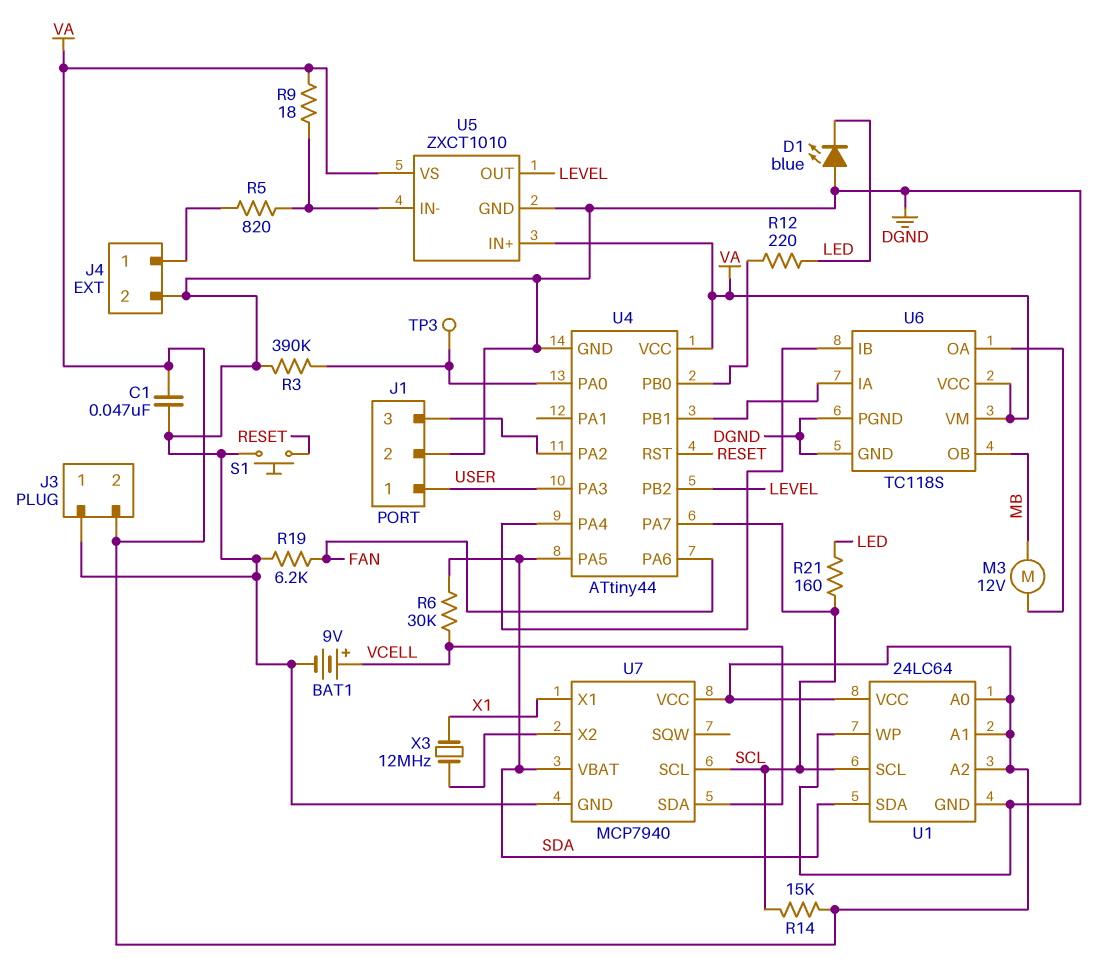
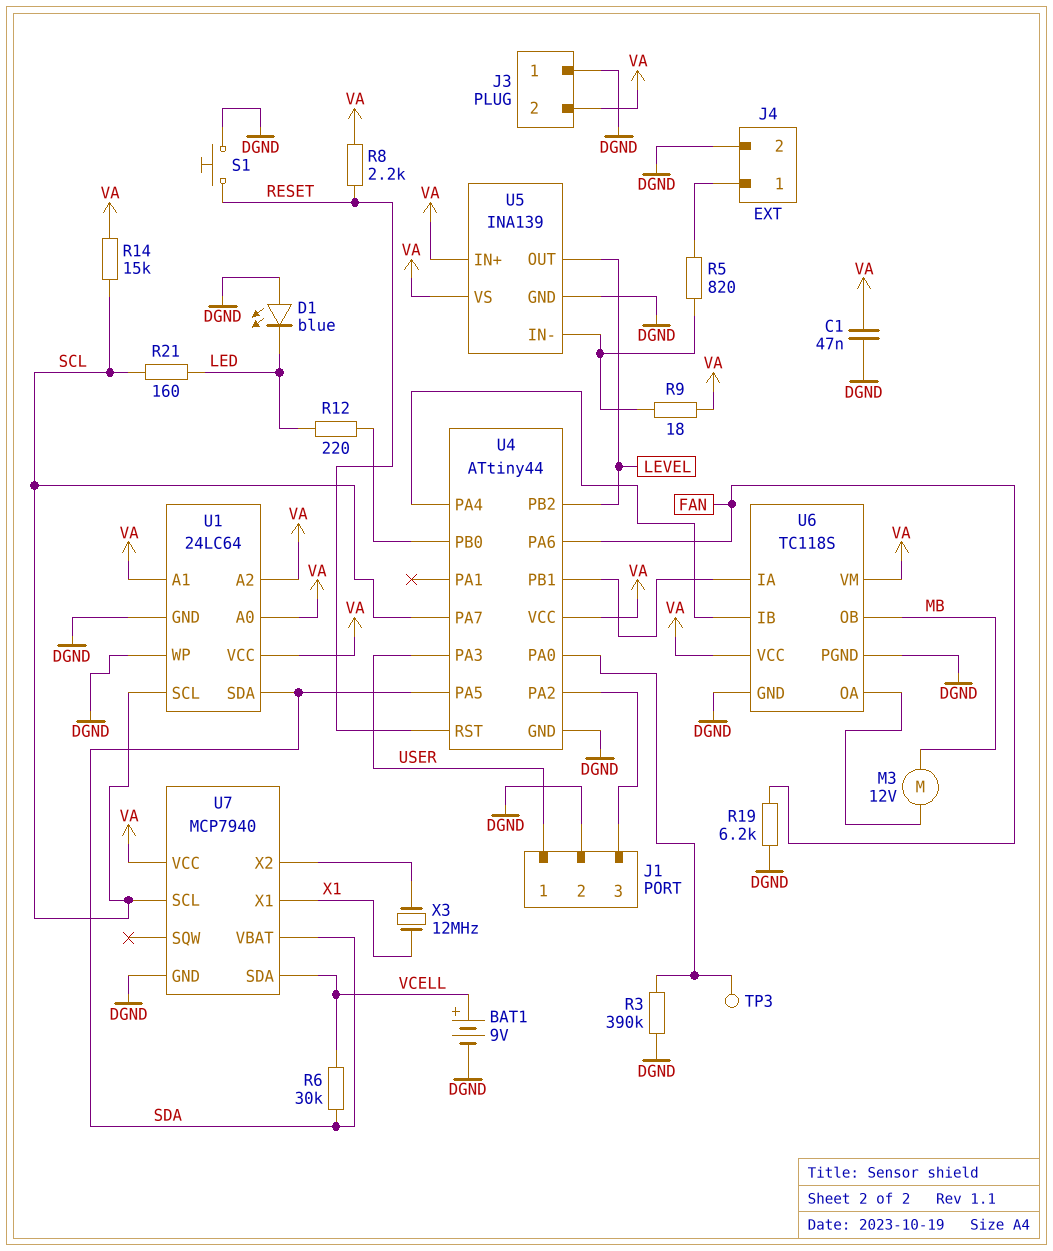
R8: none -> 2.2k (RESET, VA)
U5: ZXCT1010 -> INA139

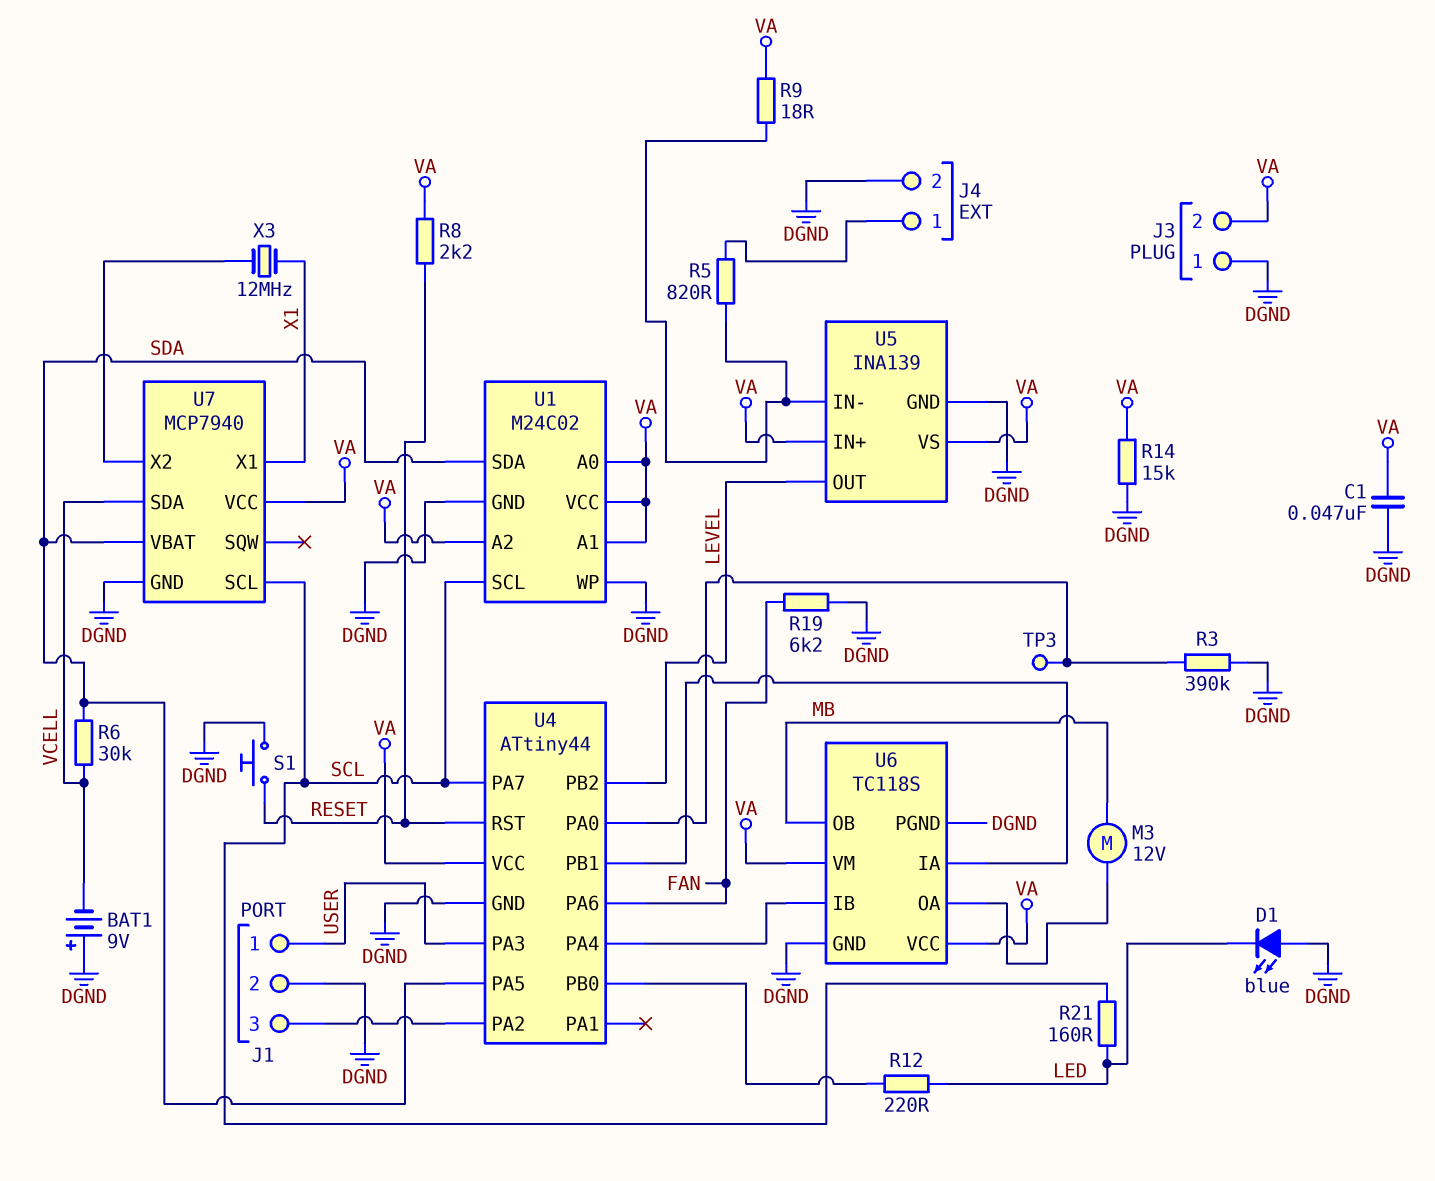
BAT1: 9V (plus VCELL, minus DGND) -> 9V (plus DGND, minus VCELL)
R14: 15k (SCL, VA) -> 15k (DGND, VA)
U1: 24LC64 -> M24C02

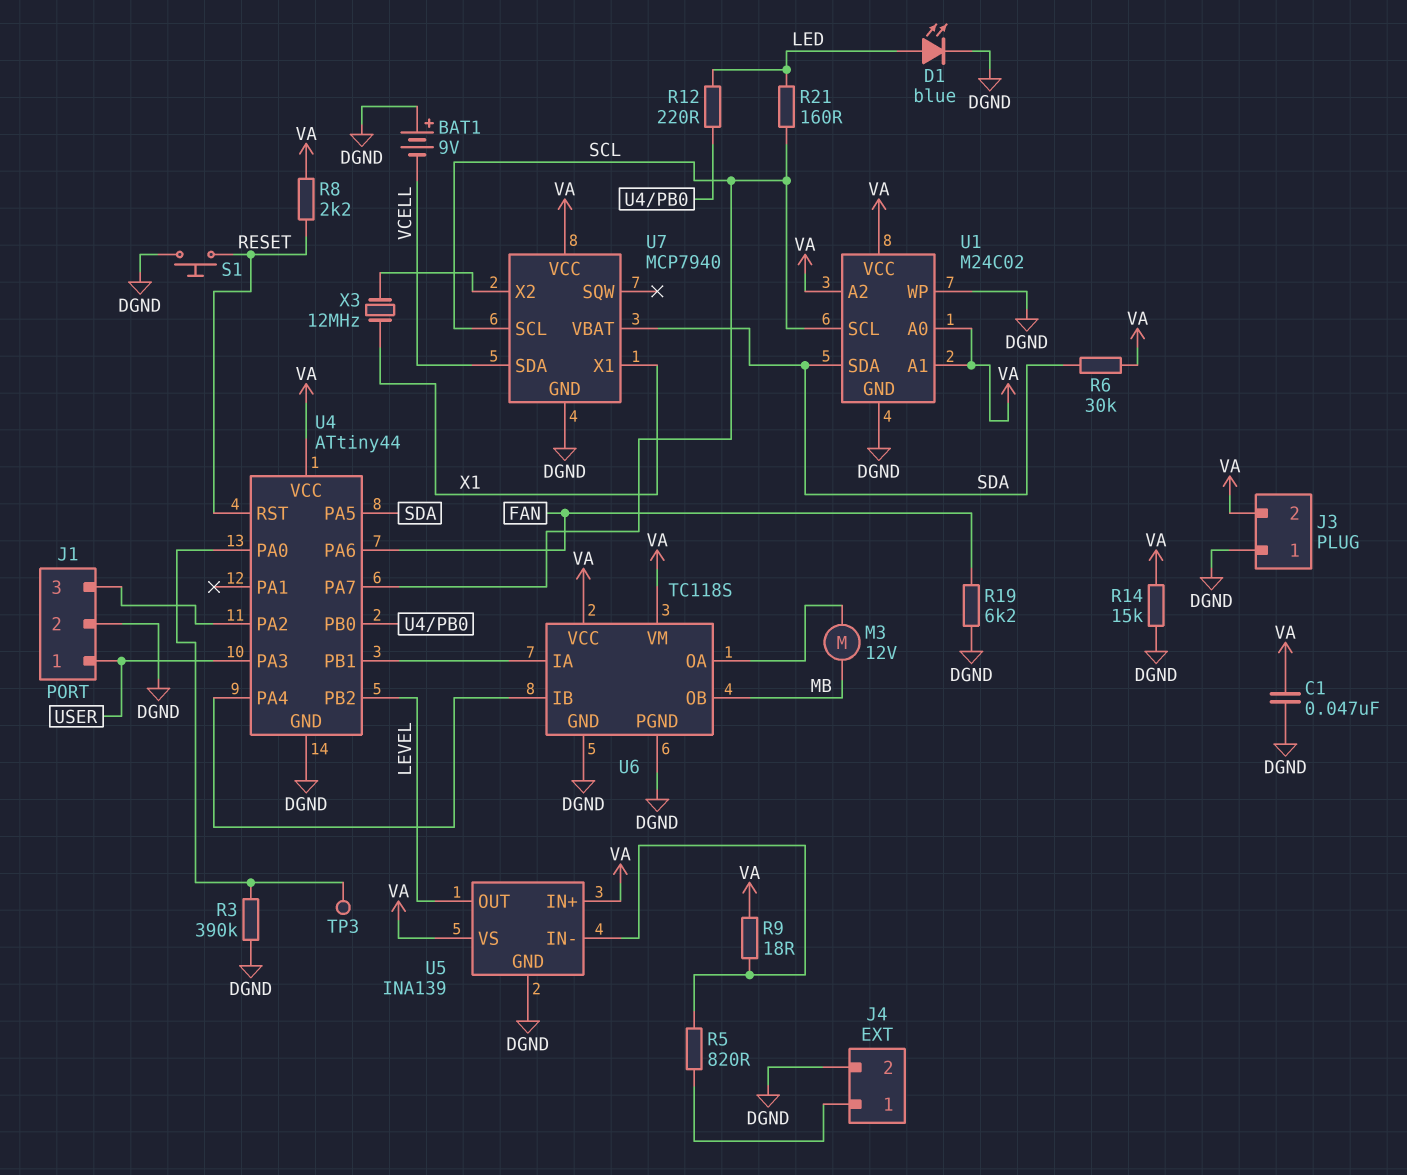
D1: LED blue (A DGND, K LED) -> LED blue (A LED, K DGND)
R6: 30k (SDA, VCELL) -> 30k (SDA, VA)

